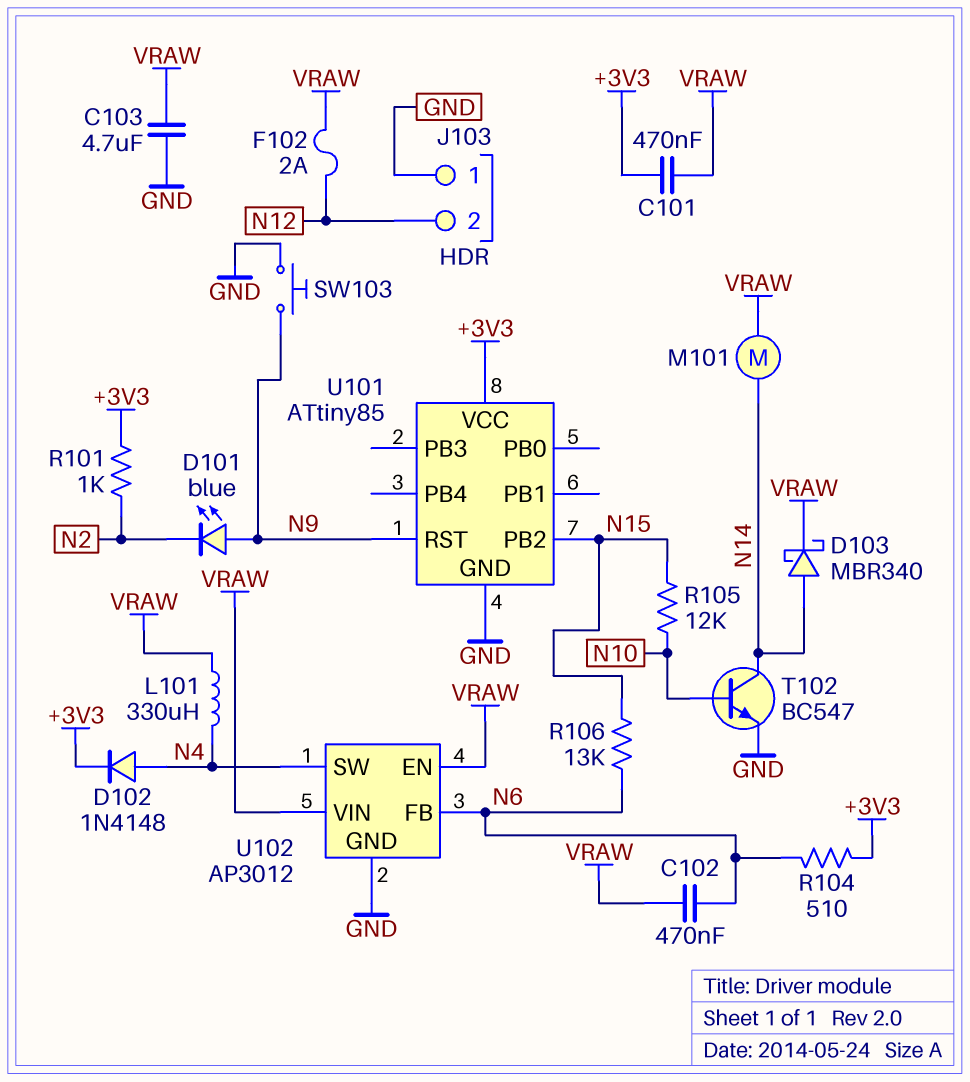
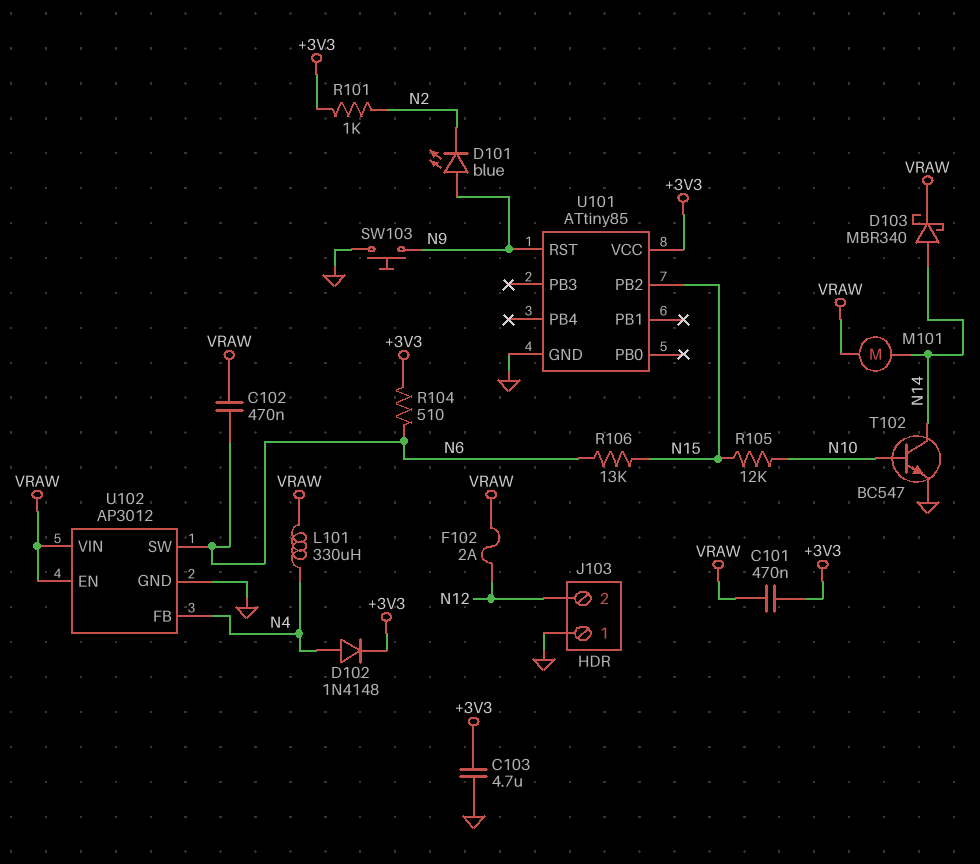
C103: 4.7uF (GND, VRAW) -> 4.7uF (+3V3, GND)
U102 pin FB: N6 -> N4
U102 pin SW: N4 -> N6

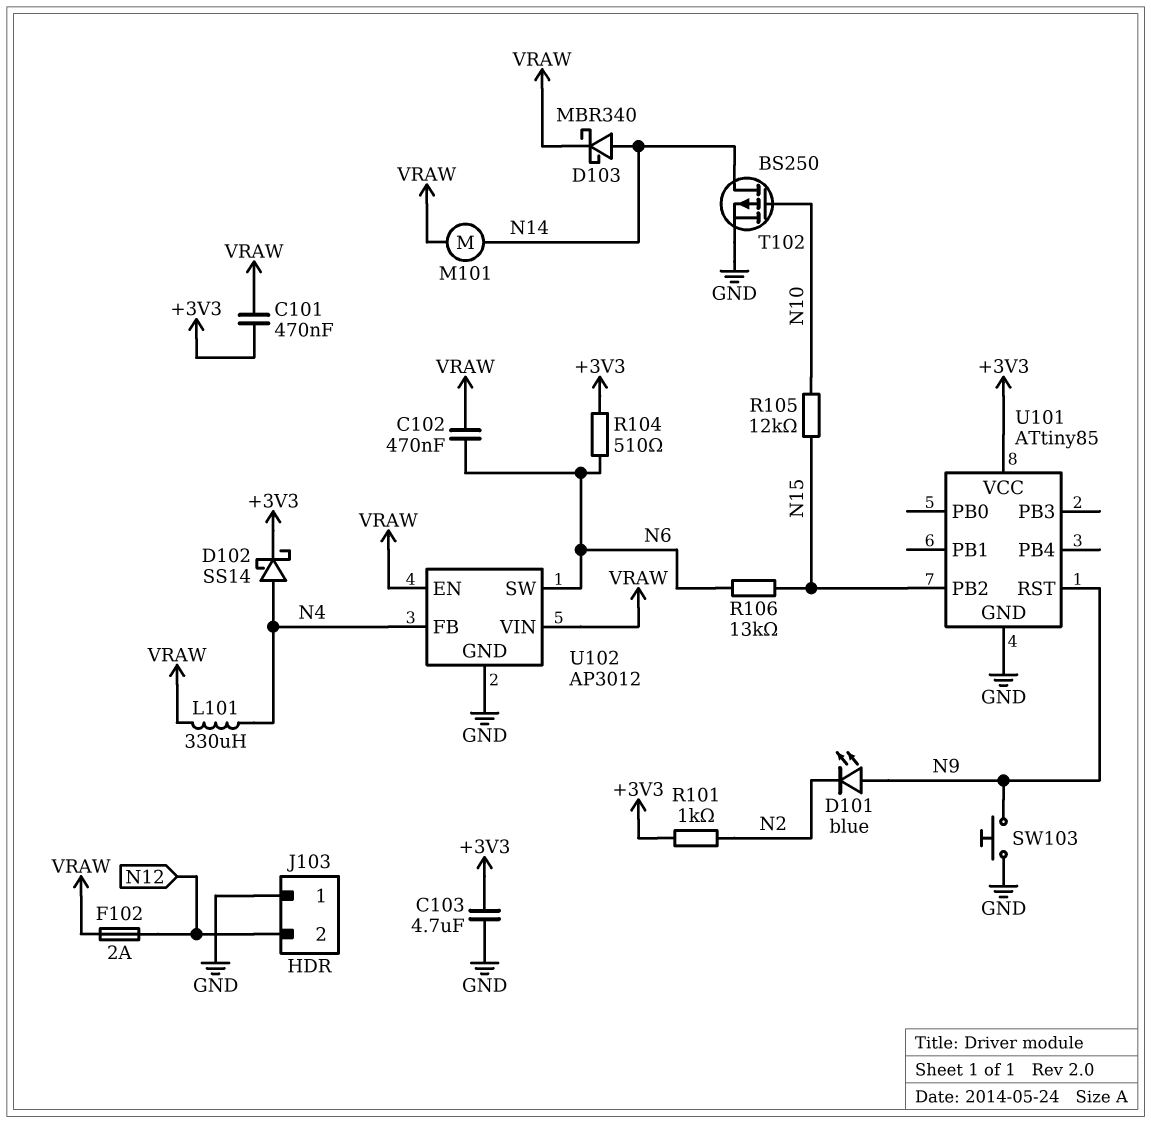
D102: diode 1N4148 (A N4, K +3V3) -> schottky SS14 (A N4, K +3V3)
T102: NPN BC547 (B N10, C N14, E GND) -> PMOS BS250 (G N10, D N14, S GND)

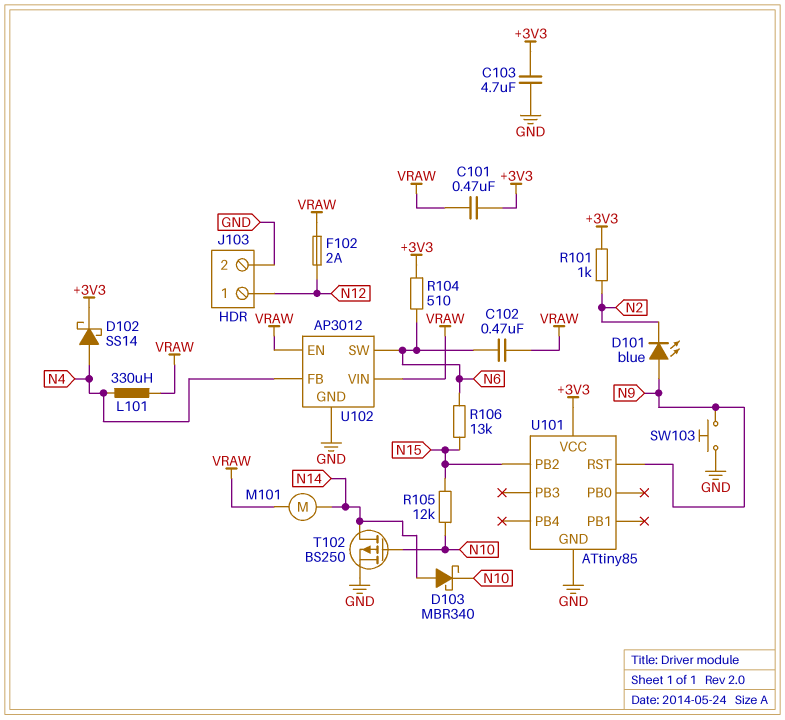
D103: schottky MBR340 (A N14, K VRAW) -> schottky MBR340 (A N14, K N10)
J103 pin 1: GND -> N12
J103 pin 2: N12 -> GND

